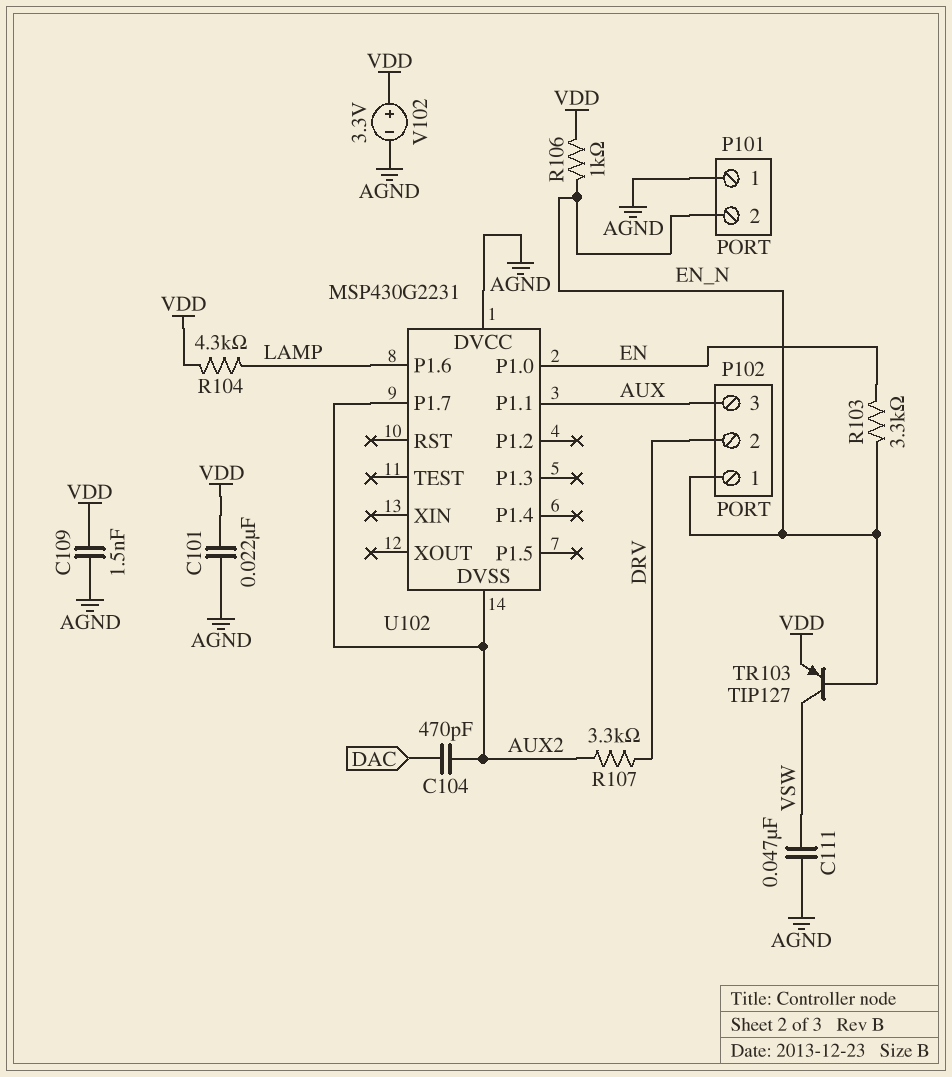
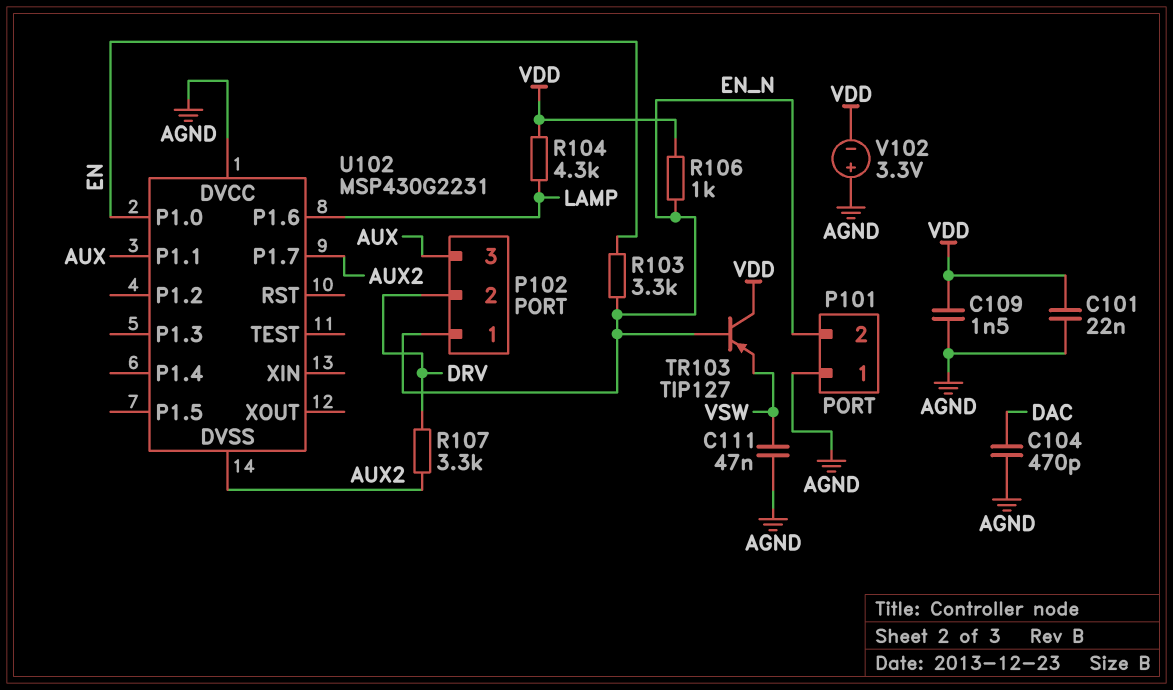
C104: 470pF (AUX2, DAC) -> 470pF (AGND, DAC)
TR103: PNP TIP127 (B EN_N, C VSW, E VDD) -> PNP TIP127 (B EN_N, C VDD, E VSW)
V102: 3.3V (plus VDD, minus AGND) -> 3.3V (plus AGND, minus VDD)

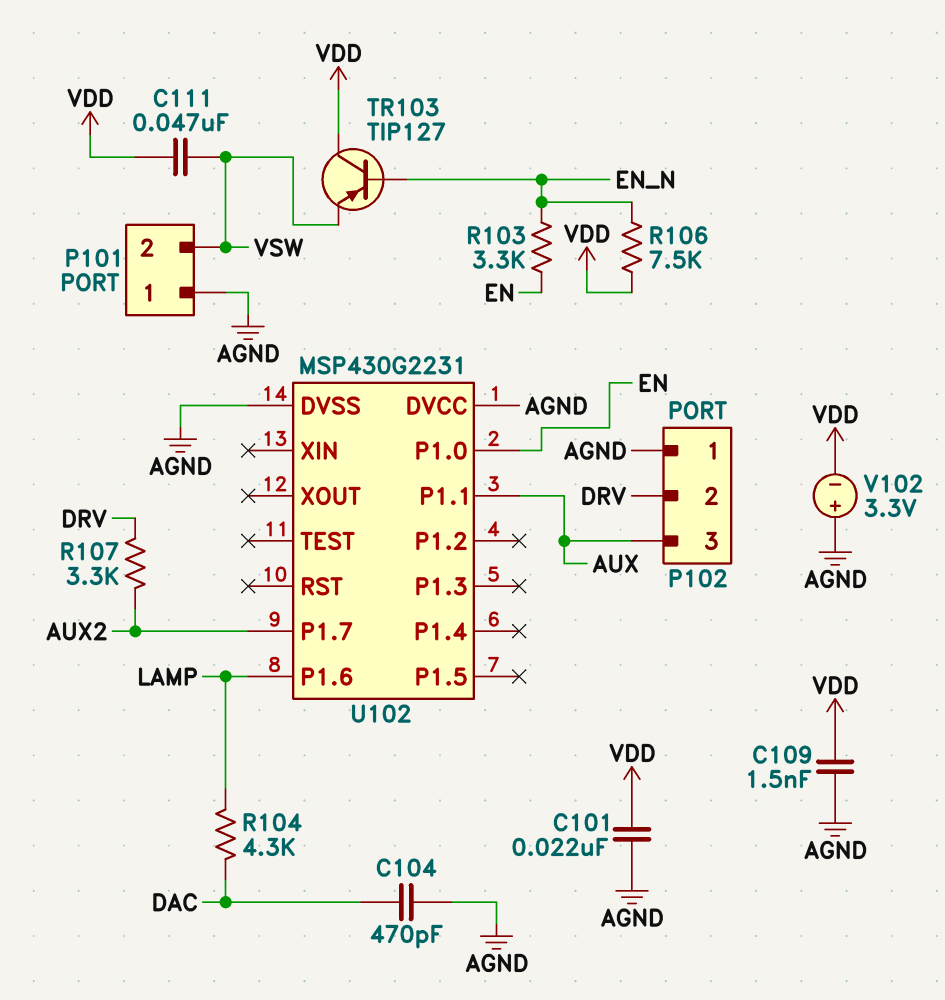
C111: 47nF (AGND, VSW) -> 47nF (VDD, VSW)
P101 pin 2: EN_N -> VSW
P102 pin 1: EN_N -> AGND
R104: 4.3k (LAMP, VDD) -> 4.3k (DAC, LAMP)
R106: 1k (EN_N, VDD) -> 7.5k (EN_N, VDD)
U102 pin DVSS: AUX2 -> AGND

